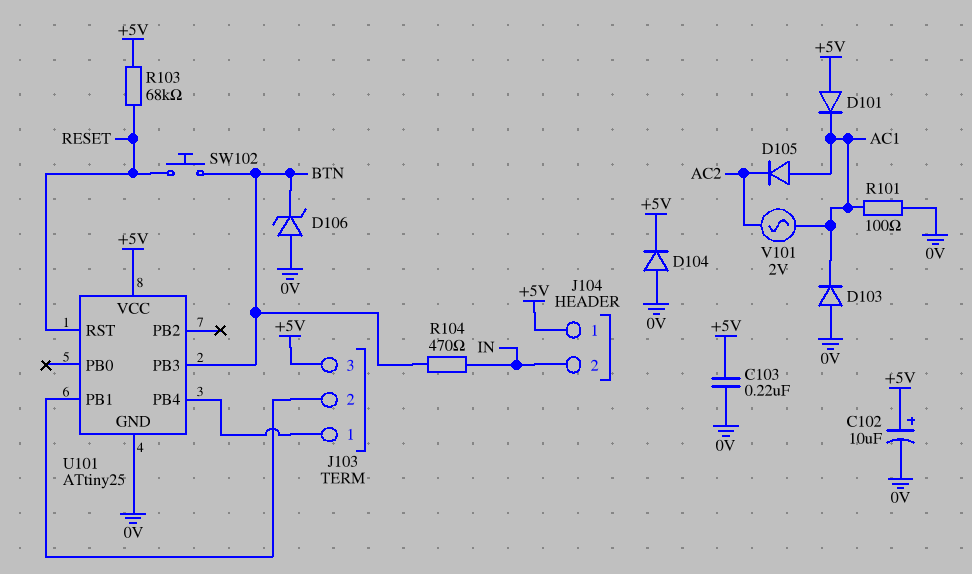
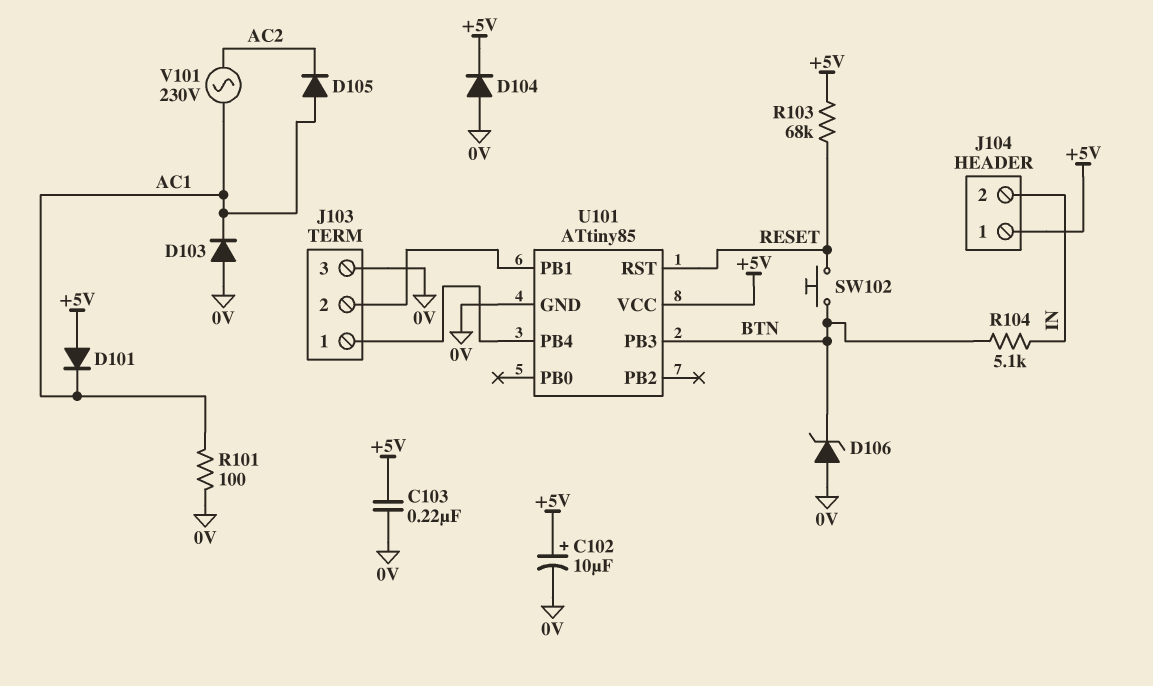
J103 pin 3: +5V -> 0V
R104: 470 (BTN, IN) -> 5.1k (BTN, IN)
U101: ATtiny25 -> ATtiny85
V101: AC 2V (AC1, AC2) -> AC 230V (AC1, AC2)

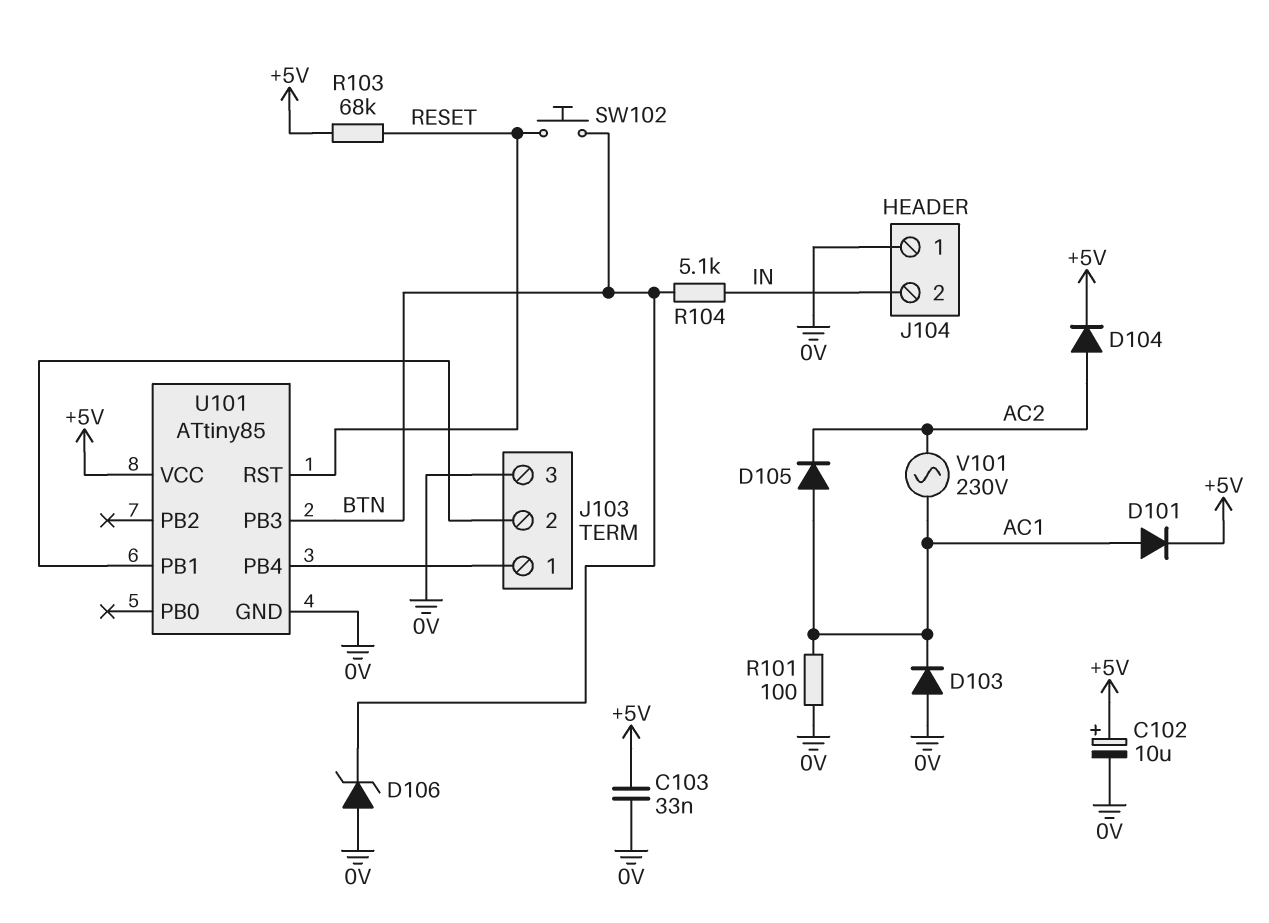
C103: 220nF (+5V, 0V) -> 33nF (+5V, 0V)
D101: diode (A +5V, K AC1) -> diode (A AC1, K +5V)
D104: diode (A 0V, K +5V) -> diode (A AC2, K +5V)
J104 pin 1: +5V -> 0V

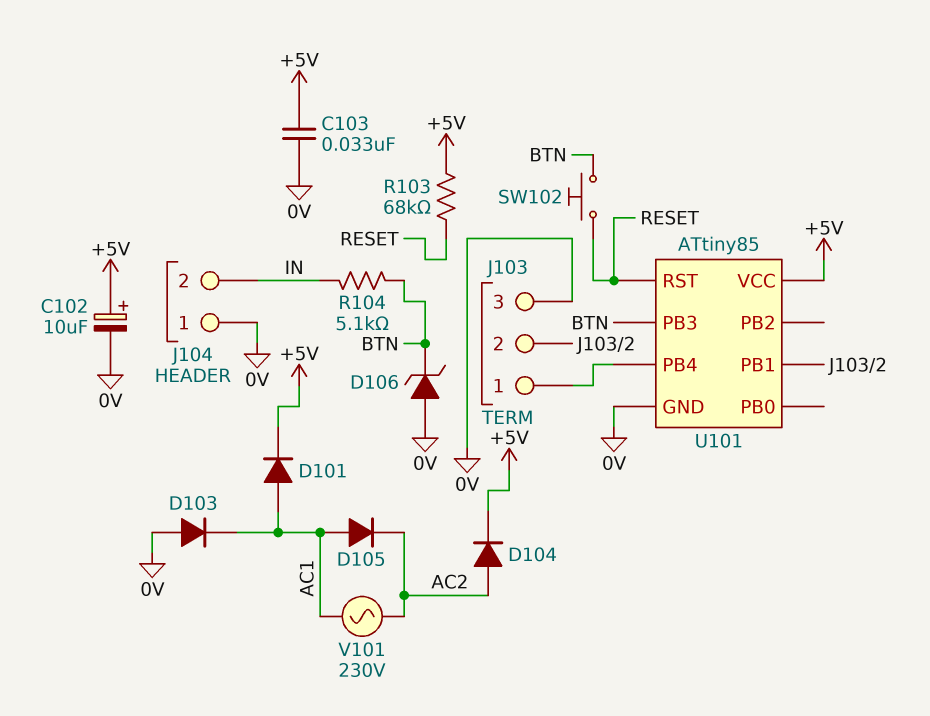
R101: 100 (0V, AC1) -> none

